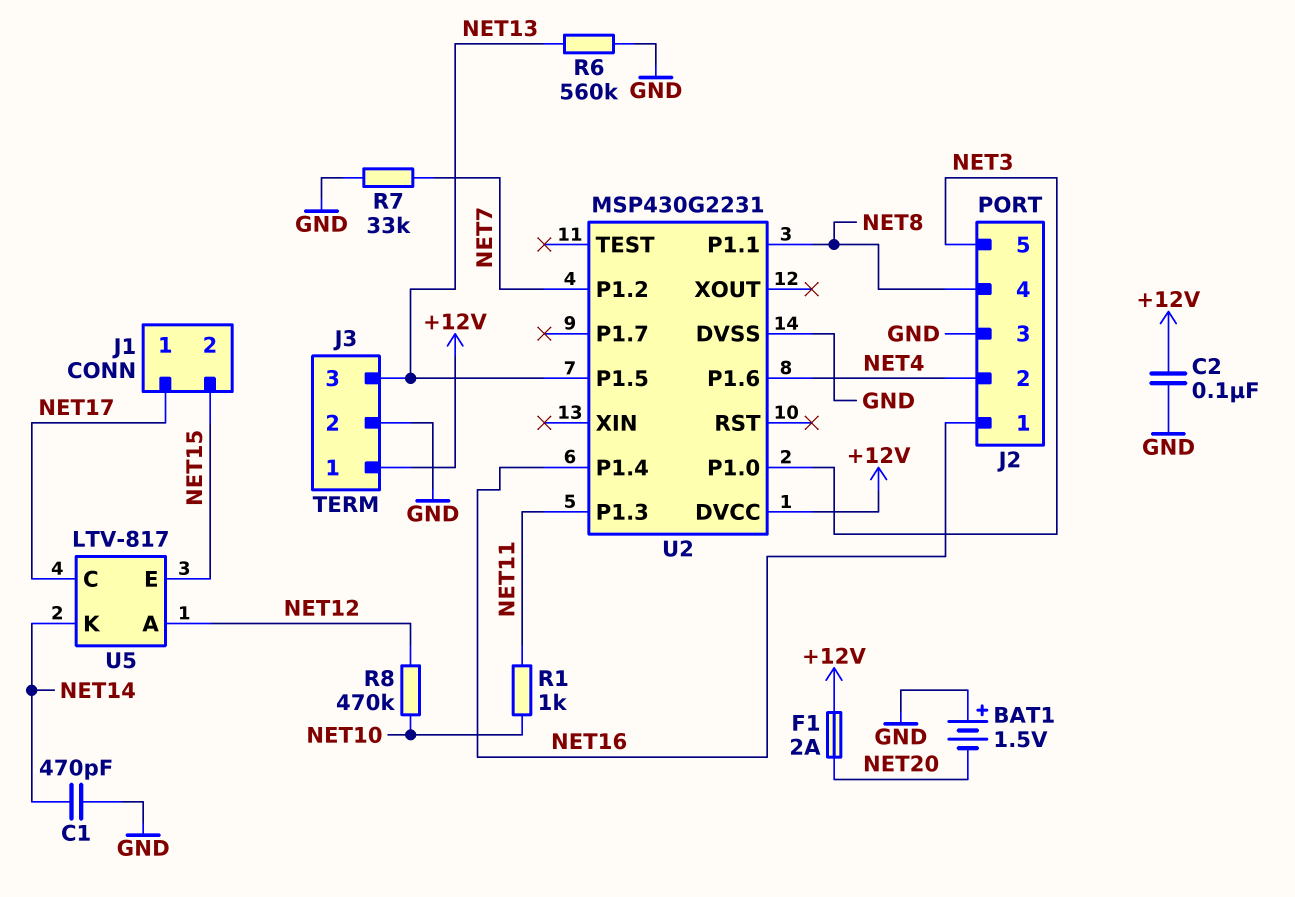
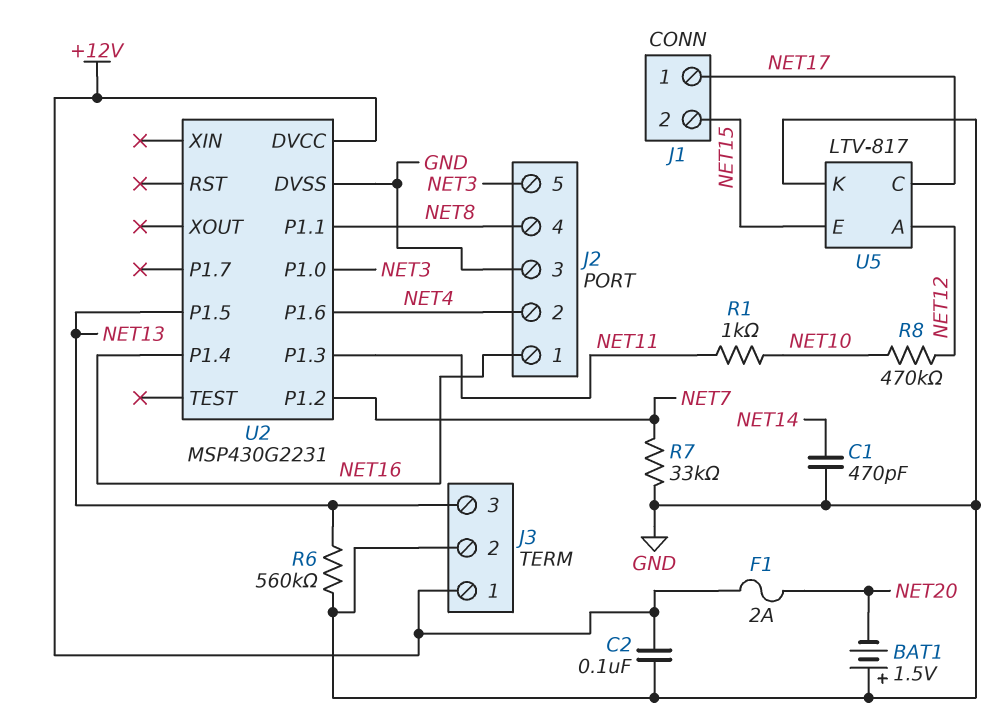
U5 pin K: NET14 -> GND

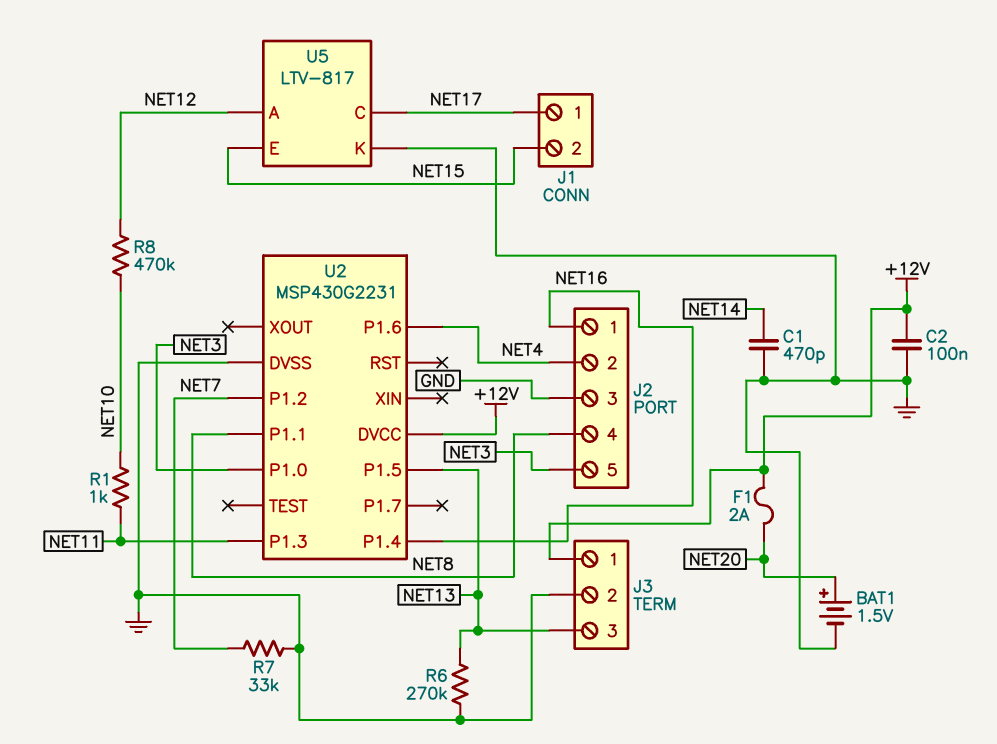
BAT1: 1.5V (plus GND, minus NET20) -> 1.5V (plus NET20, minus GND)
R6: 560k (GND, NET13) -> 270k (GND, NET13)

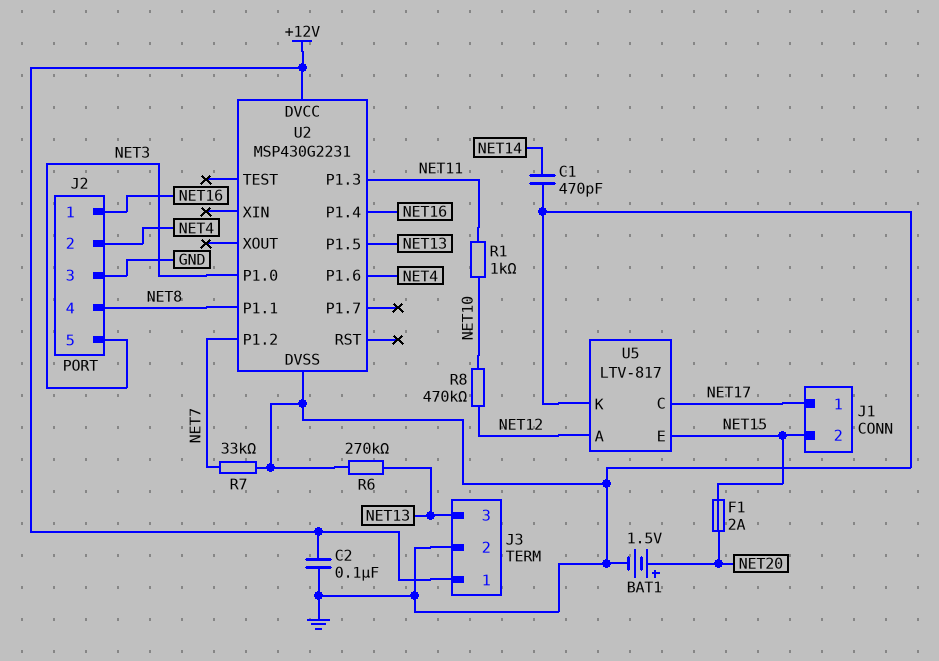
F1: 2A (+12V, NET20) -> 2A (NET15, NET20)

